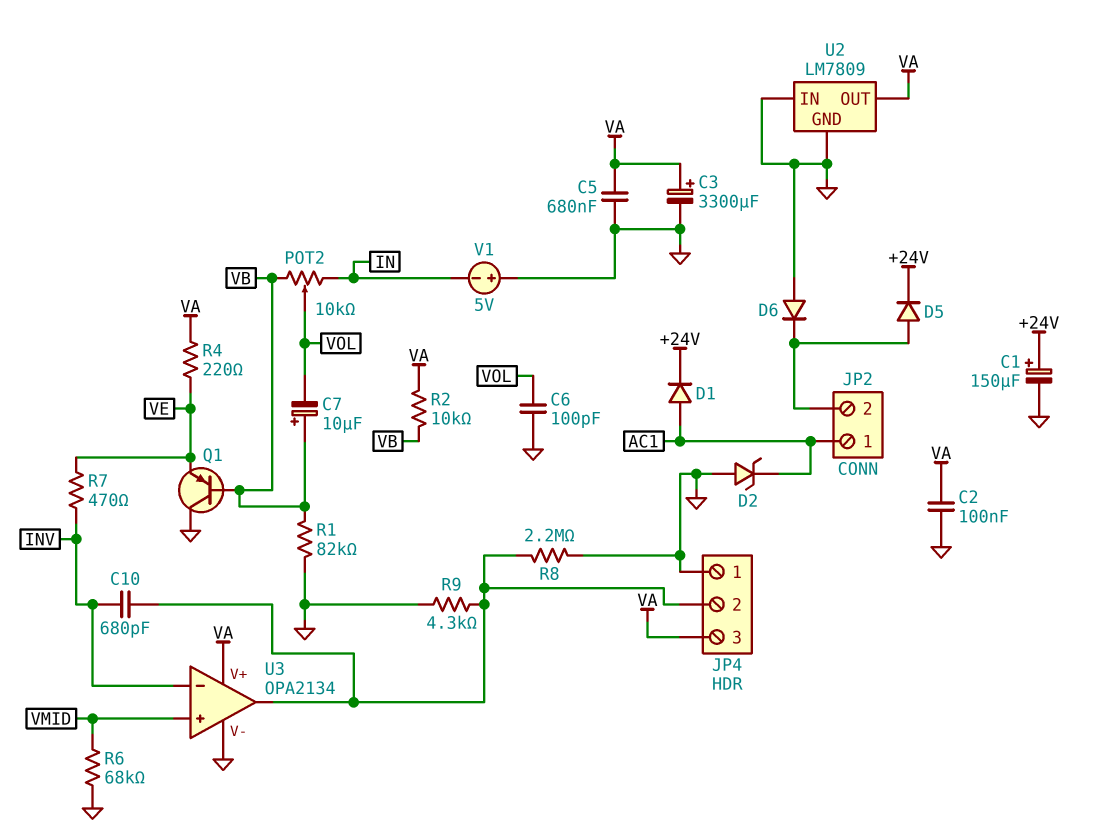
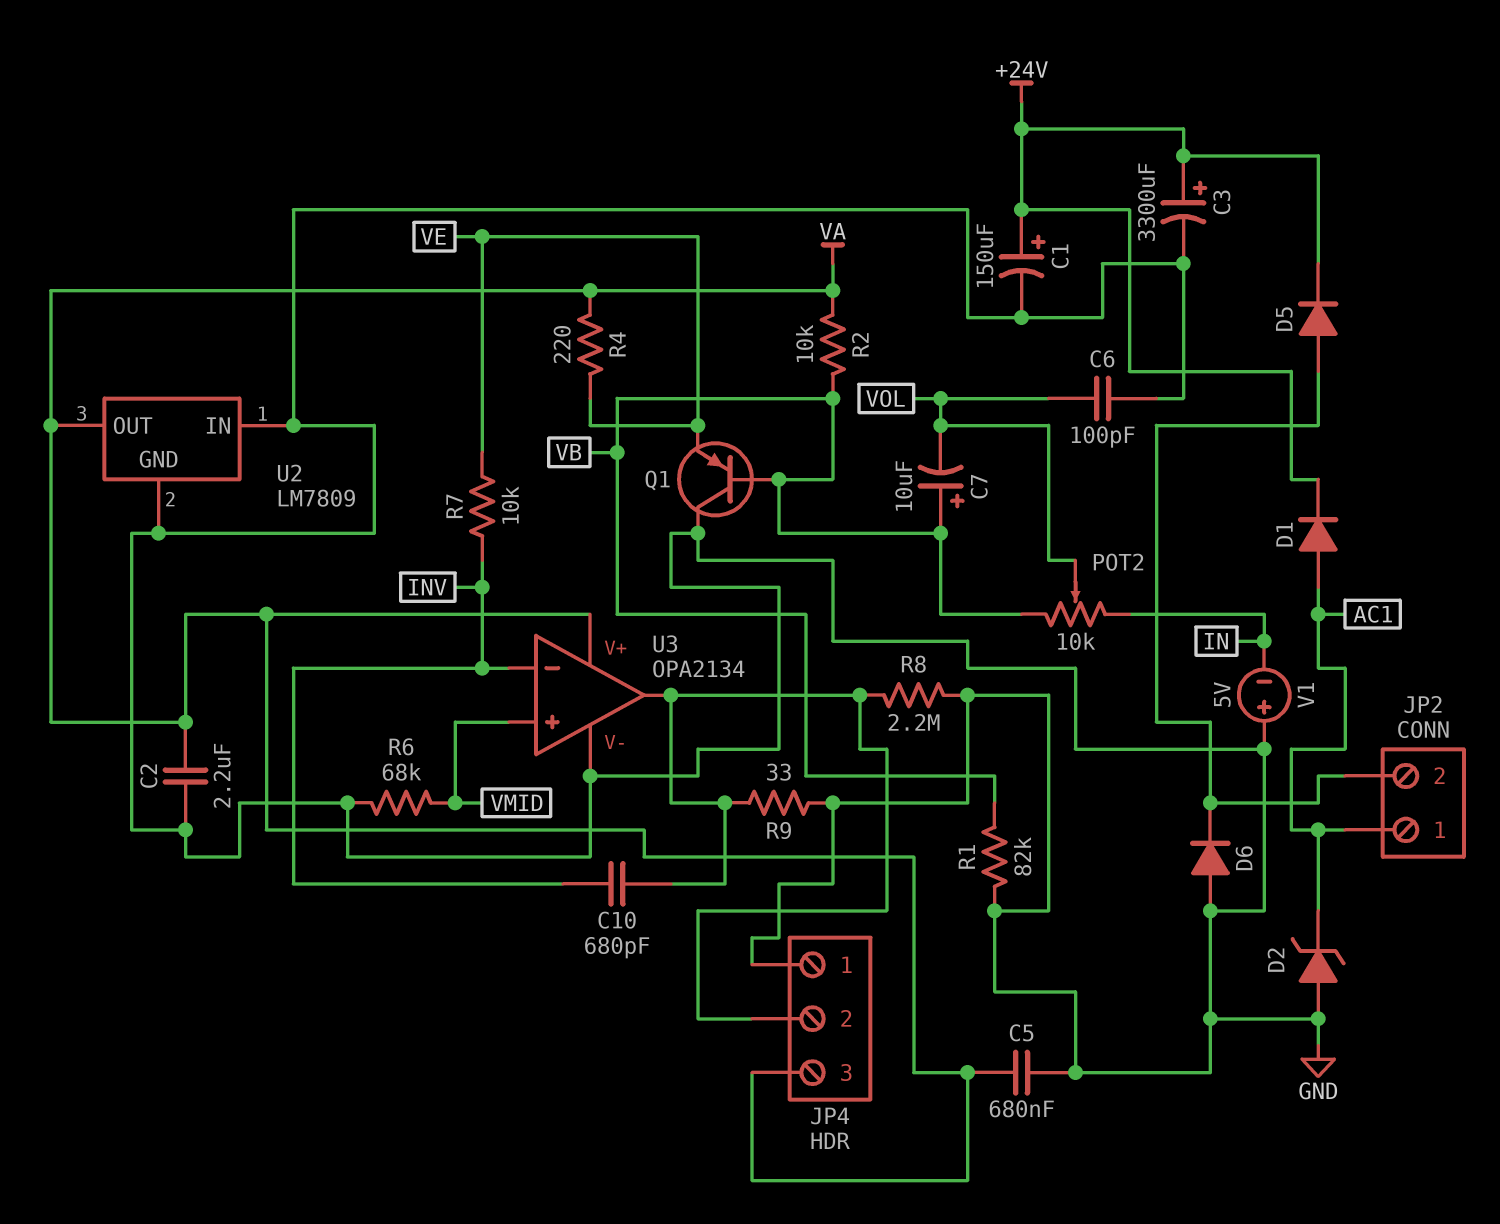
C2: 100nF (GND, VA) -> 2.2uF (GND, VA)
C3: 3300uF (plus VA, minus GND) -> 3300uF (plus +24V, minus GND)
R7: 470 (INV, VE) -> 10k (INV, VE)
R9: 4.3k (GND, JP4/2) -> 33 (GND, JP4/2)

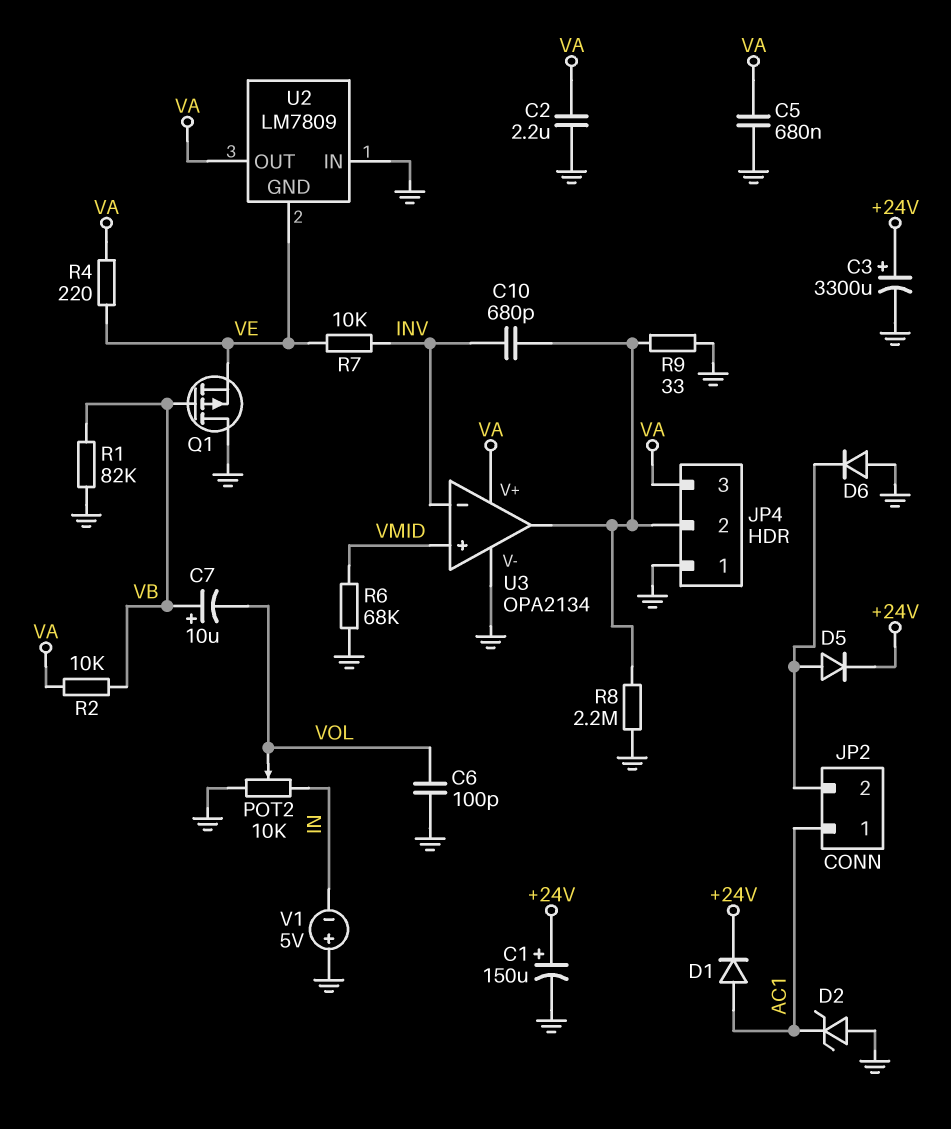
POT2: 10k (IN, VB, wiper VOL) -> 10k (GND, IN, wiper VOL)
Q1: PNP (B VB, C GND, E VE) -> PMOS (G VB, D GND, S VE)
U2 pin GND: GND -> VE

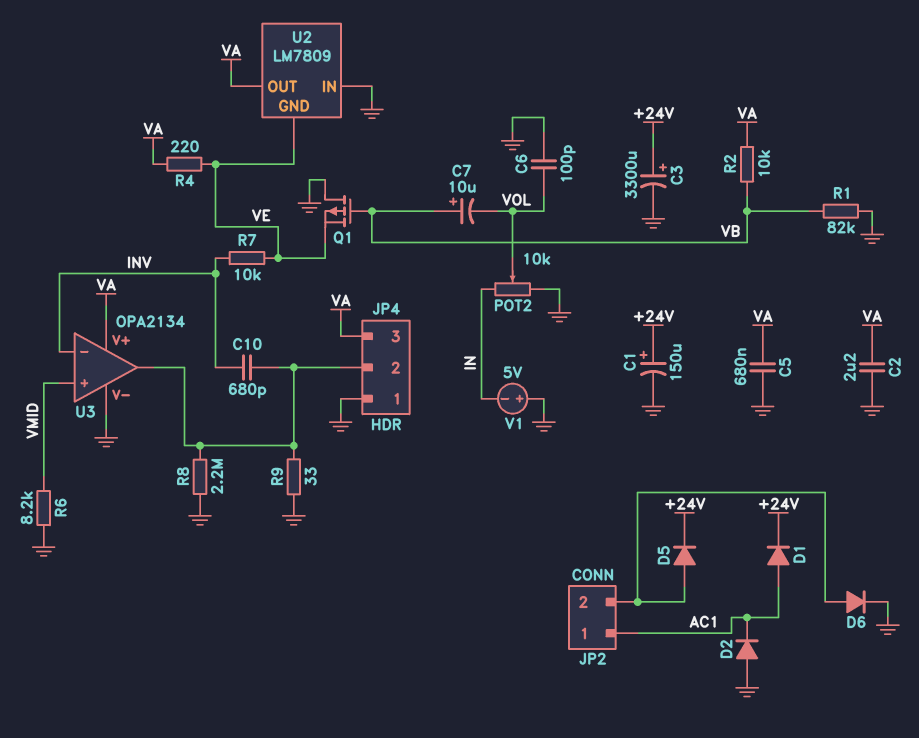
D2: zener (A GND, K AC1) -> diode (A GND, K AC1)
D6: diode (A GND, K JP2/2) -> diode (A JP2/2, K GND)
R6: 68k (GND, VMID) -> 8.2k (GND, VMID)

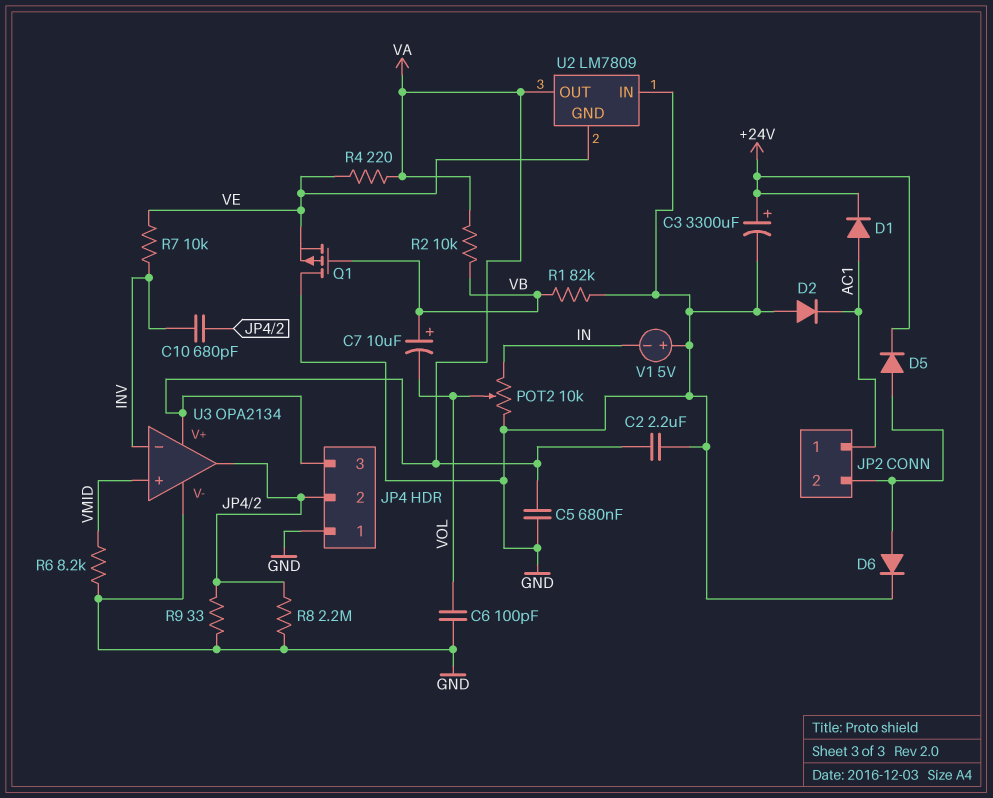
C1: 150uF (plus +24V, minus GND) -> none

